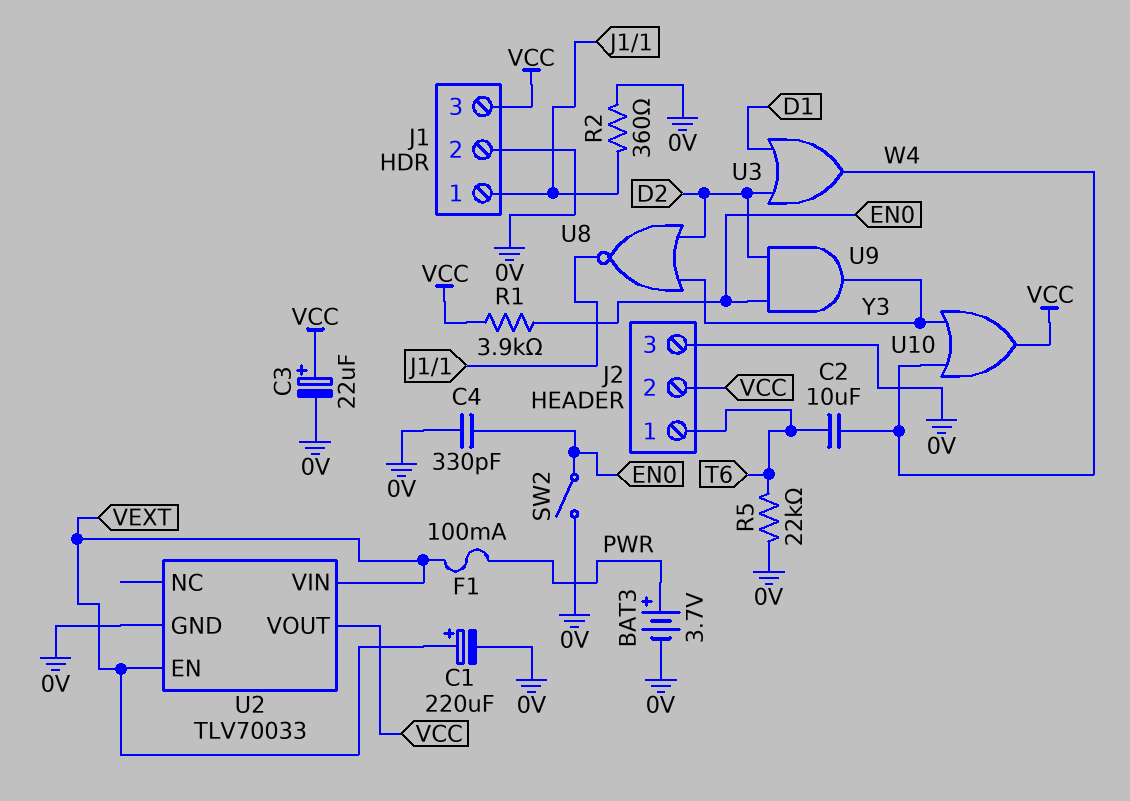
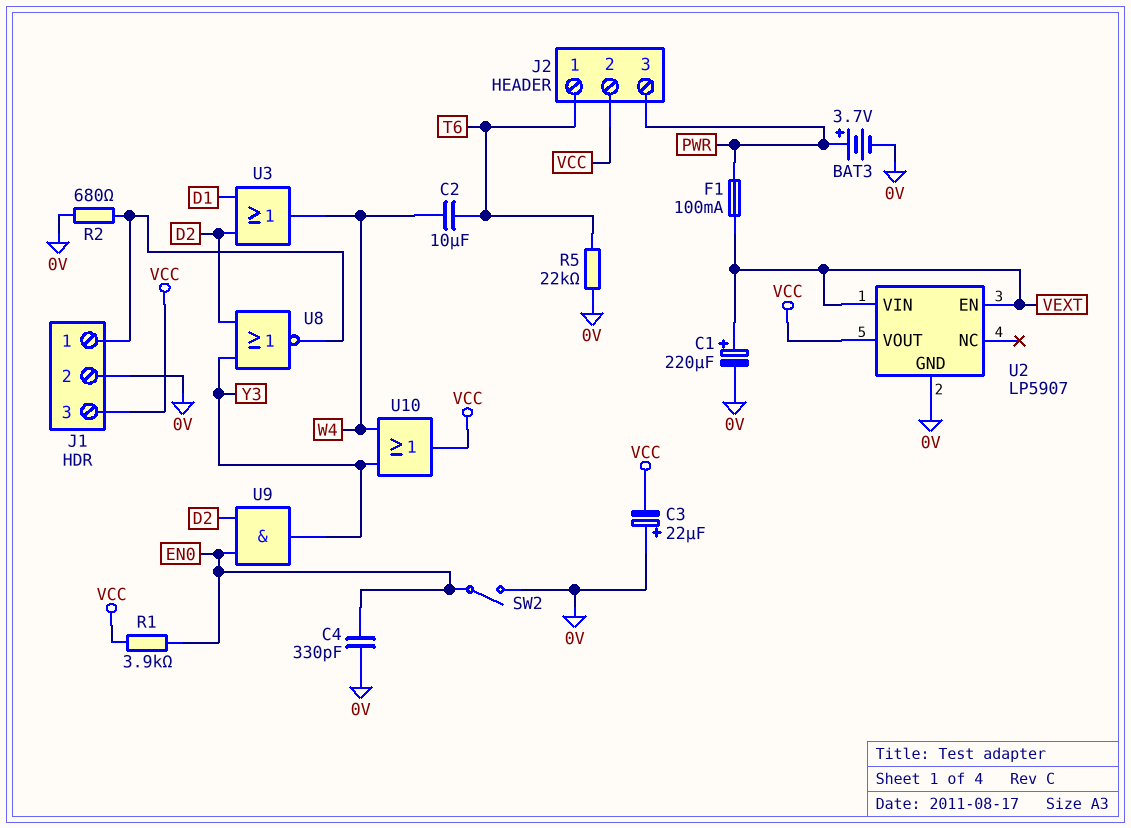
C3: 22uF (plus VCC, minus 0V) -> 22uF (plus 0V, minus VCC)
J2 pin 3: 0V -> PWR
R2: 360 (0V, J1/1) -> 680 (0V, J1/1)
U2: TLV70033 -> LP5907

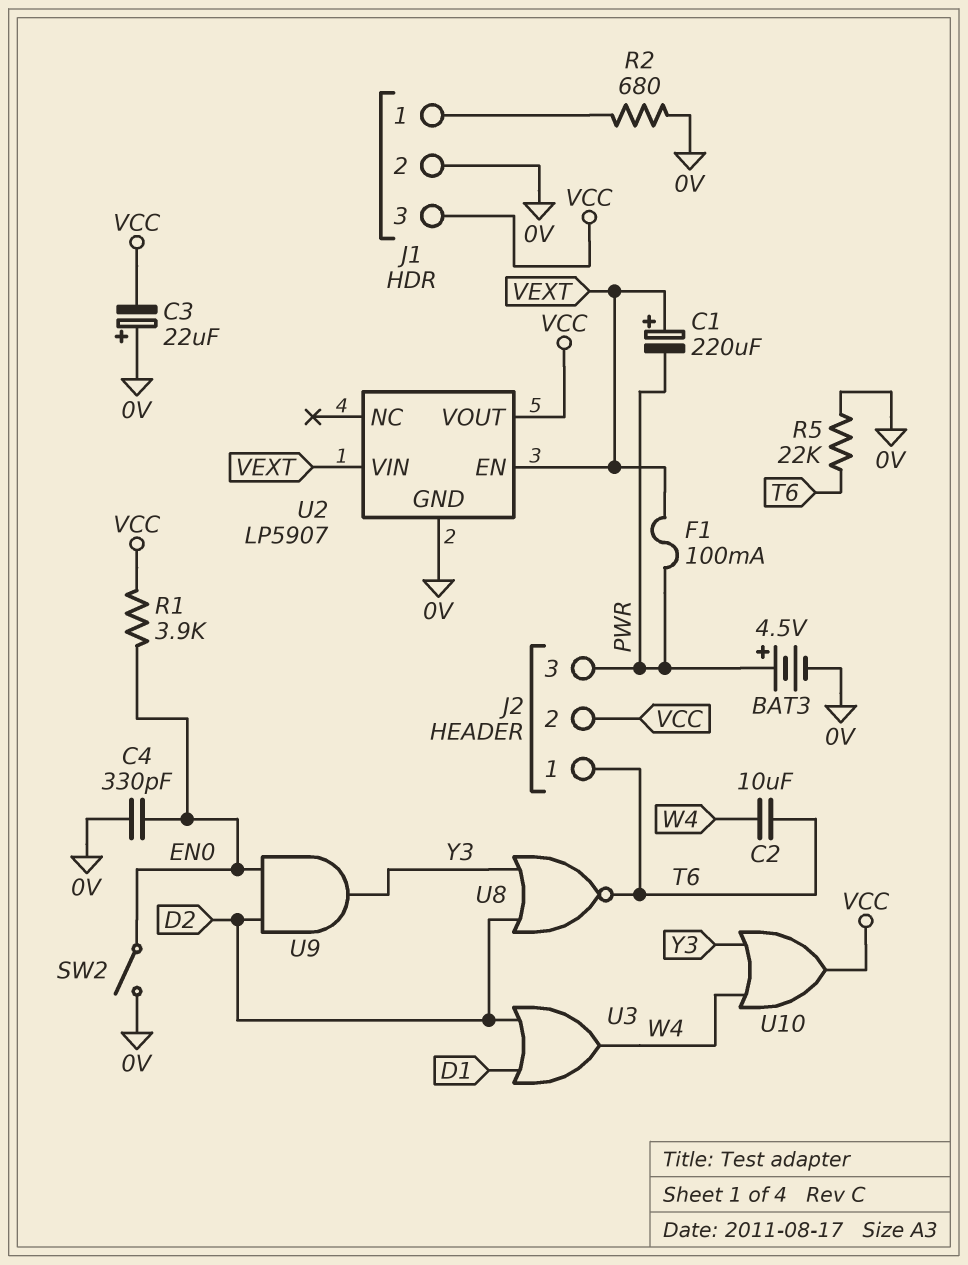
BAT3: 3.7V (plus PWR, minus 0V) -> 4.5V (plus PWR, minus 0V)
C1: 220uF (plus VEXT, minus 0V) -> 220uF (plus VEXT, minus PWR)
U8: NOR (in D2, in Y3, out J1/1) -> NOR (in D2, in Y3, out T6)

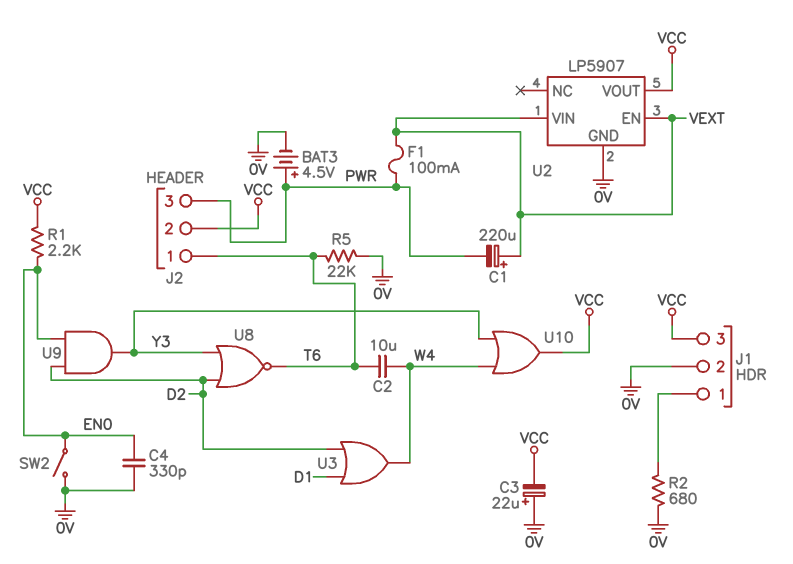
R1: 3.9k (EN0, VCC) -> 2.2k (EN0, VCC)

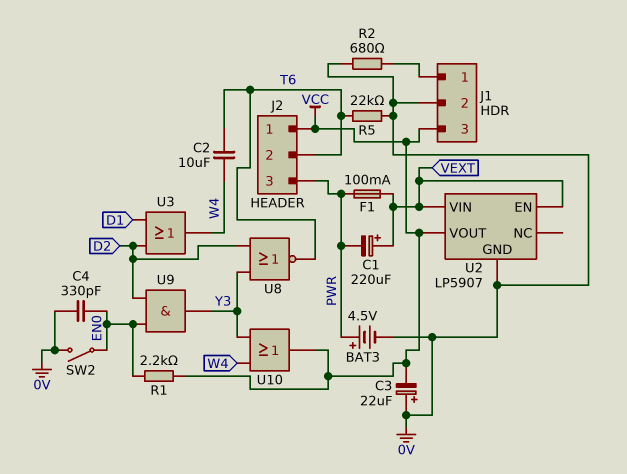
J2 pin 1: T6 -> VCC
J2 pin 2: VCC -> T6

